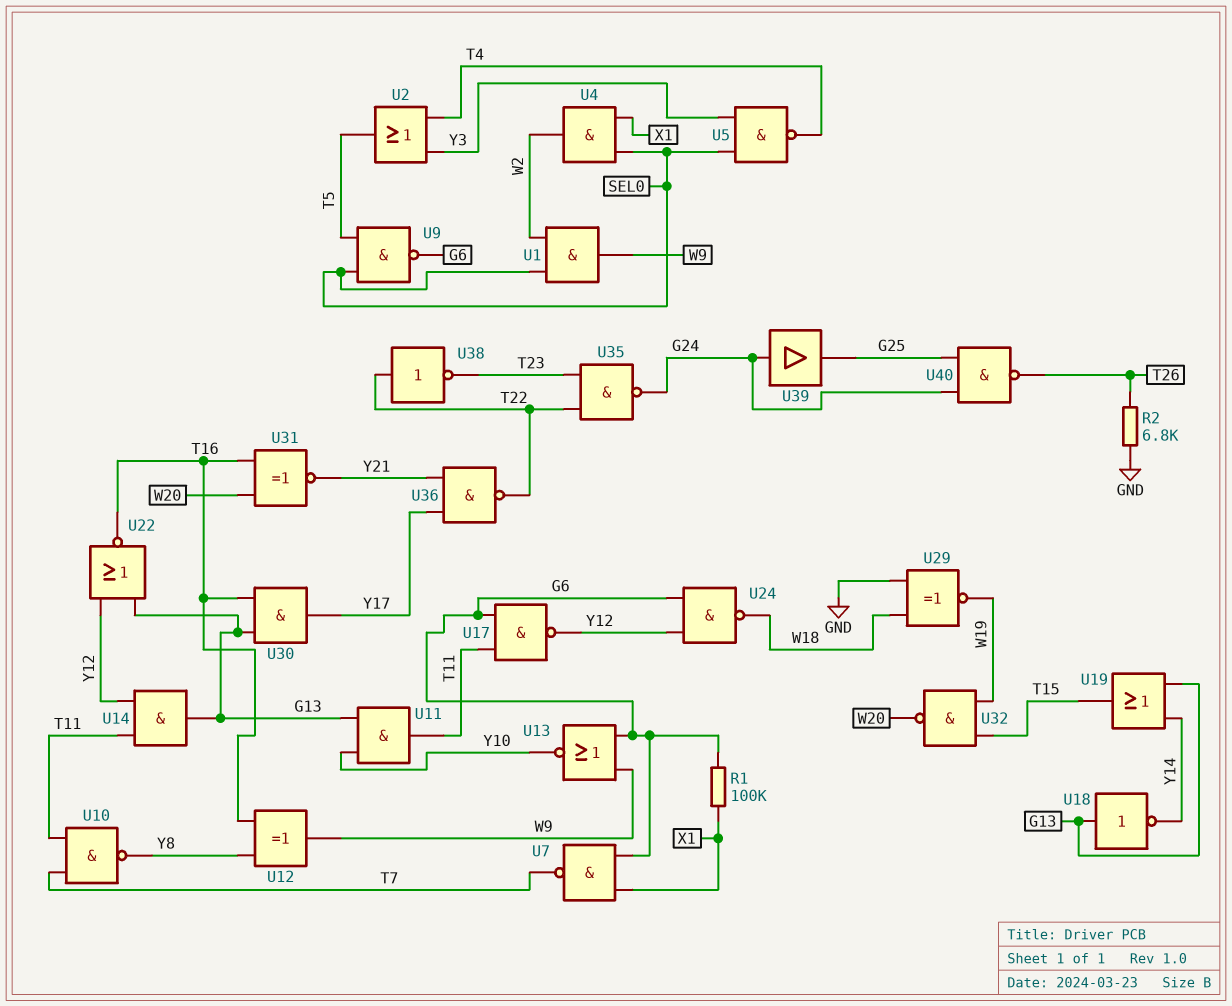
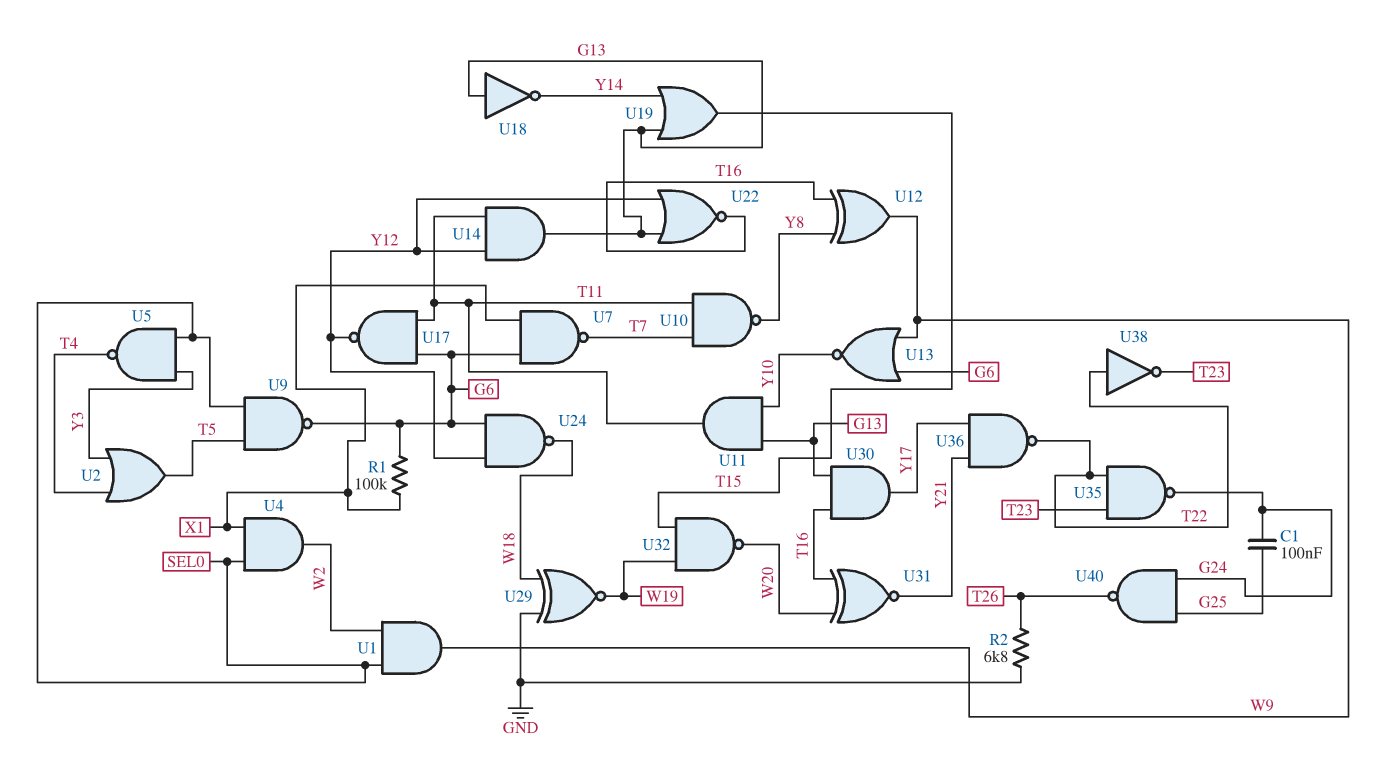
C1: none -> 100nF (G24, G25)
U39: buffer (in G24, out G25) -> none

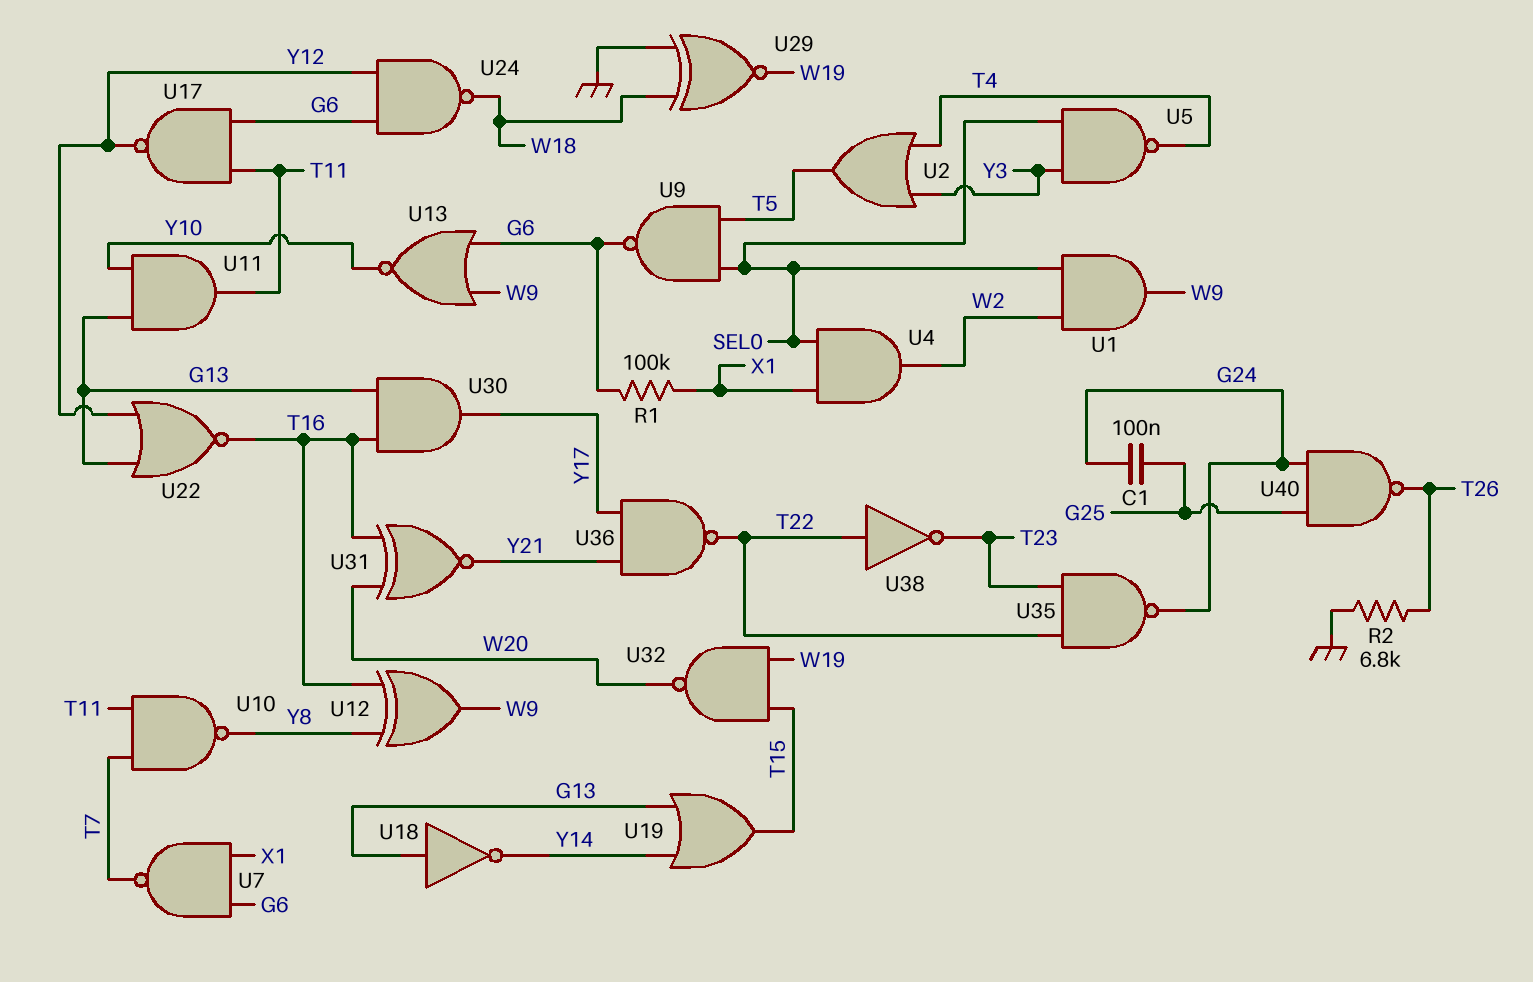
U14: AND (in T11, in Y12, out G13) -> none

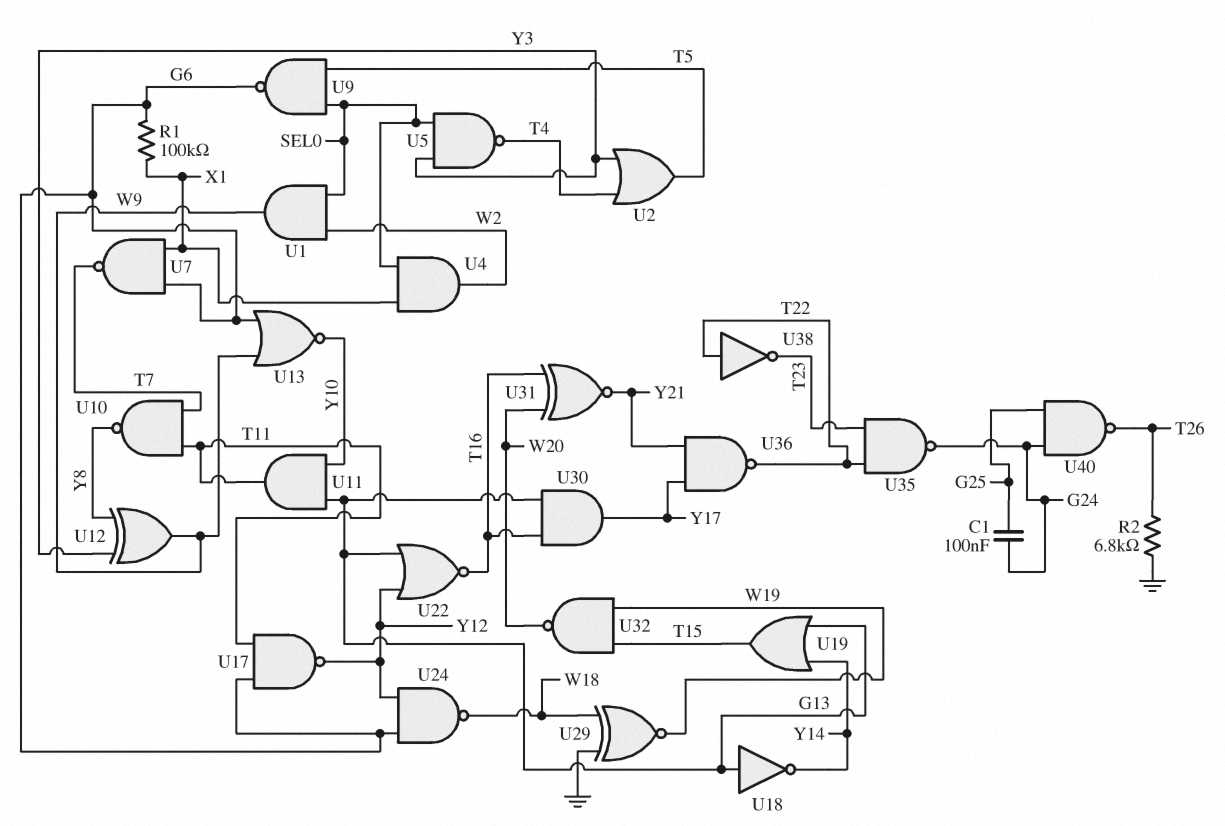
U12: XOR (in T16, in Y8, out W9) -> XOR (in Y3, in Y8, out W9)

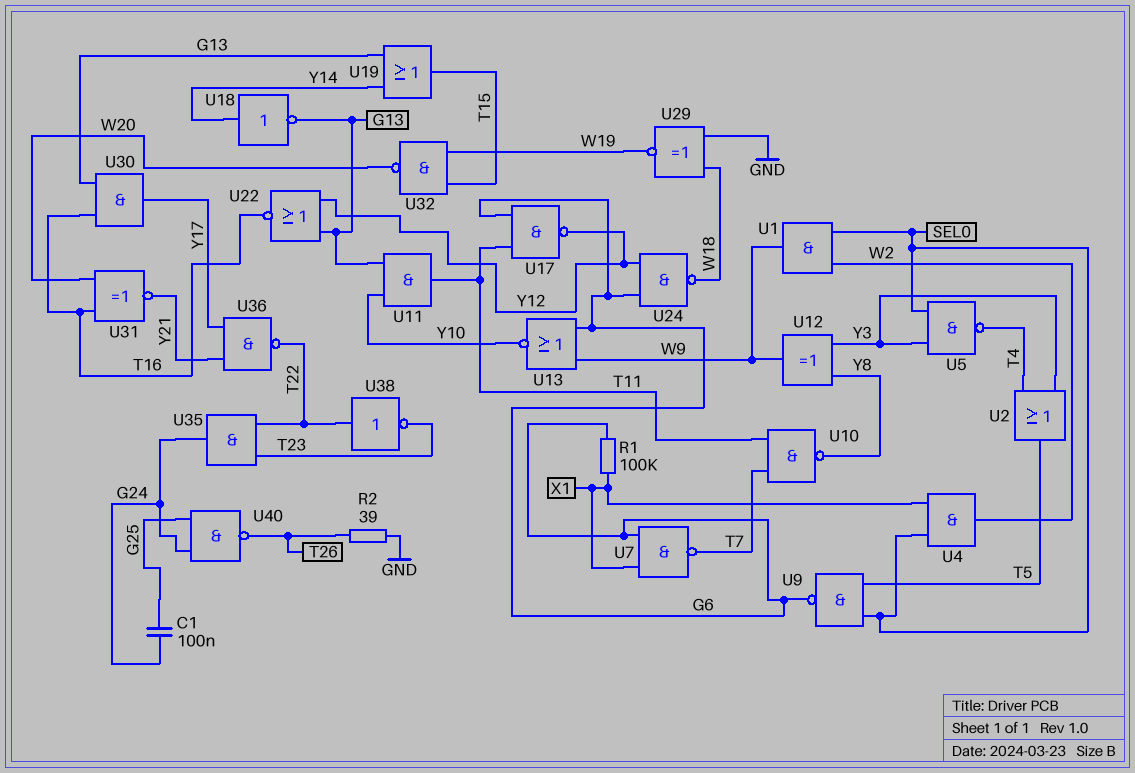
R2: 6.8k (GND, T26) -> 39 (GND, T26)
U18: NOT (in G13, out Y14) -> NOT (in Y14, out G13)
U35: NAND (in T22, in T23, out G24) -> AND (in T22, in T23, out G24)

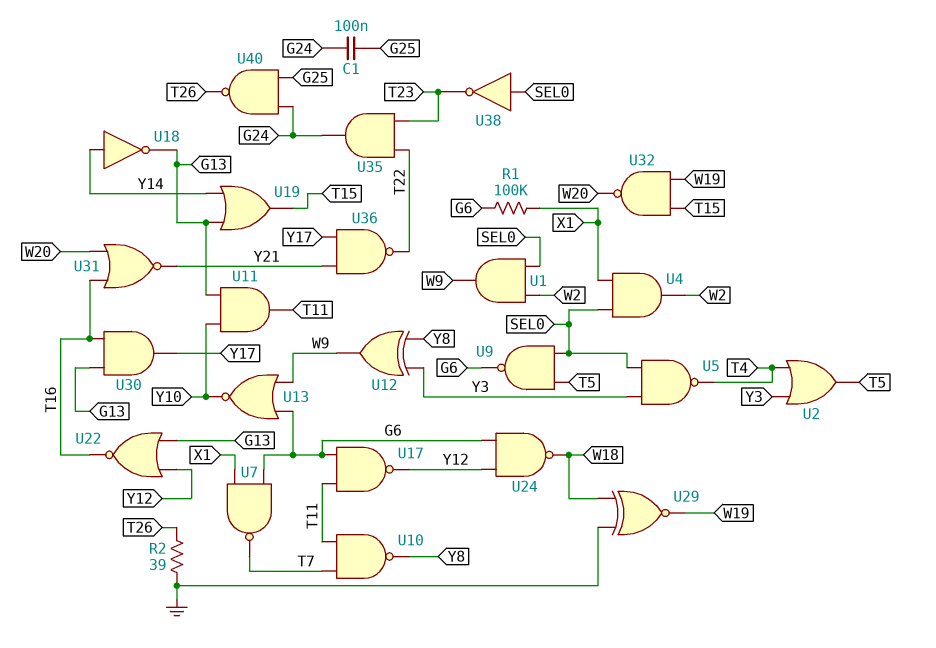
U31: XNOR (in T16, in W20, out Y21) -> NOR (in T16, in W20, out Y21)
U38: NOT (in T22, out T23) -> NOT (in SEL0, out T23)

